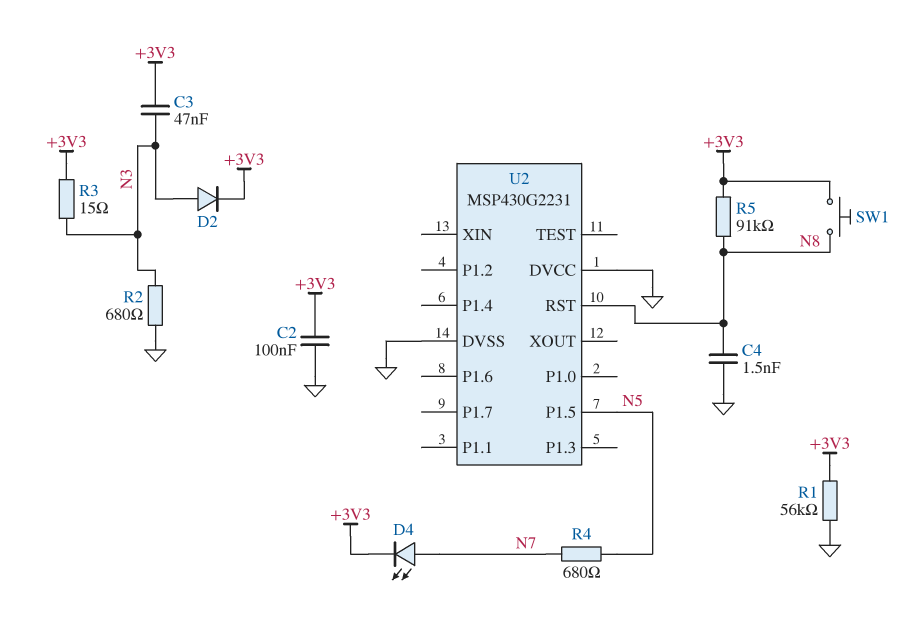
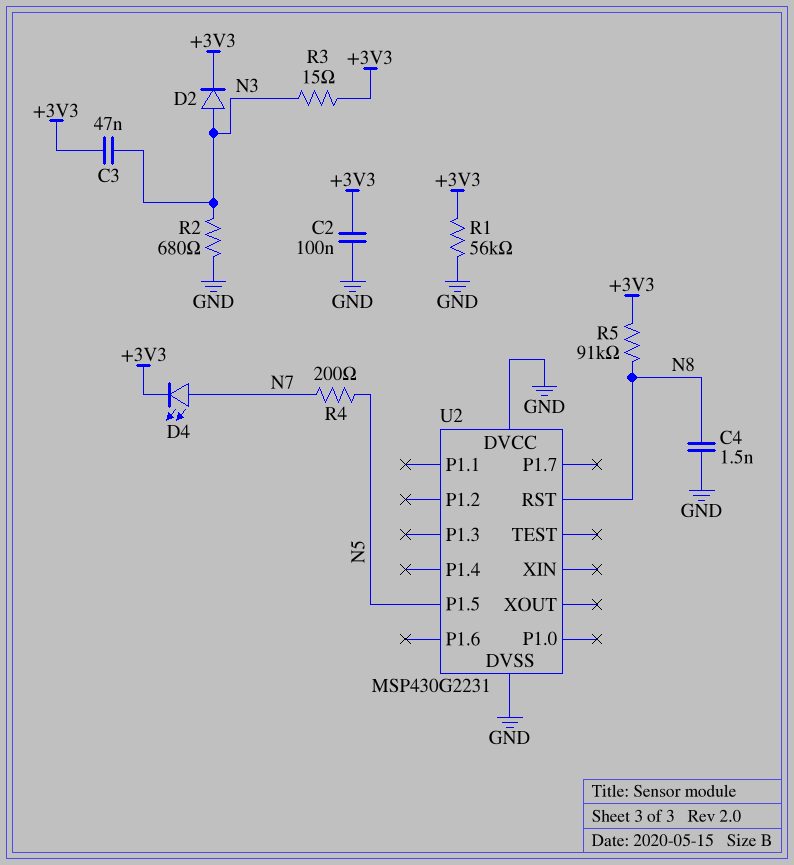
R4: 680 (N5, N7) -> 200 (N5, N7)
SW1: button (+3V3, N8) -> none

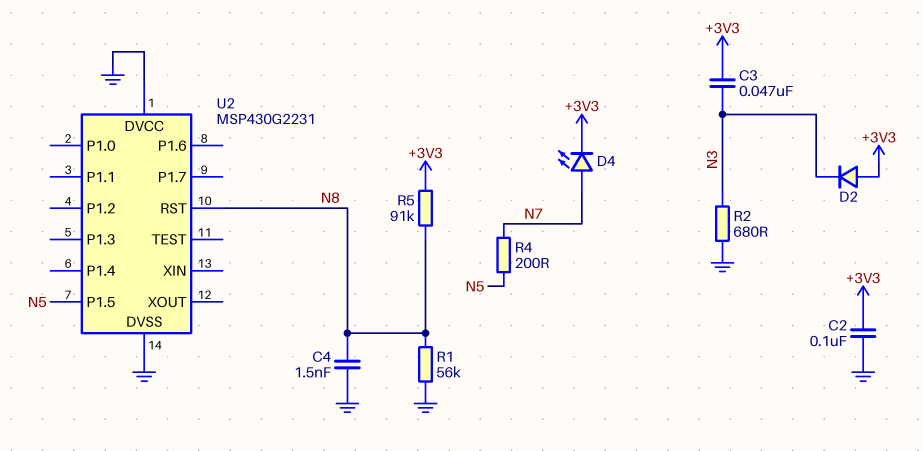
D2: diode (A N3, K +3V3) -> diode (A +3V3, K N3)
R1: 56k (+3V3, GND) -> 56k (GND, N8)
R3: 15 (+3V3, N3) -> none

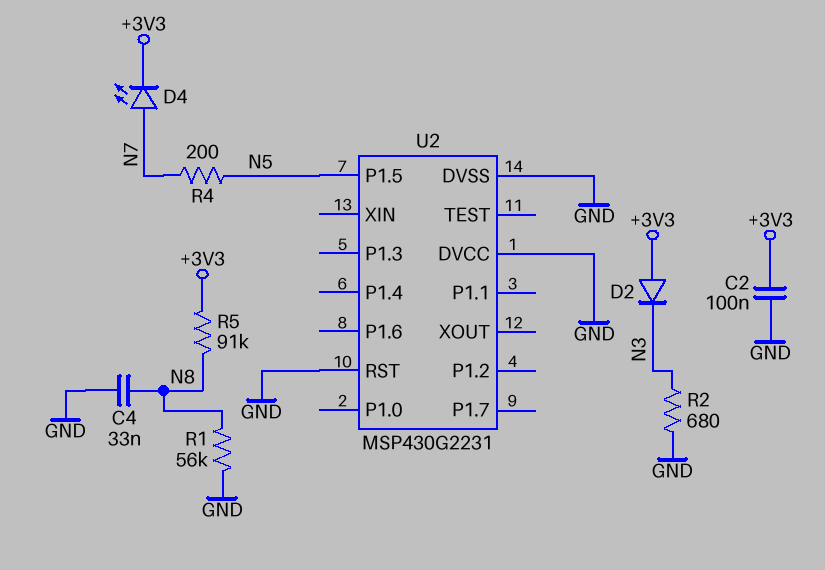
C3: 47nF (+3V3, N3) -> none
C4: 1.5nF (GND, N8) -> 33nF (GND, N8)
U2 pin RST: N8 -> GND

